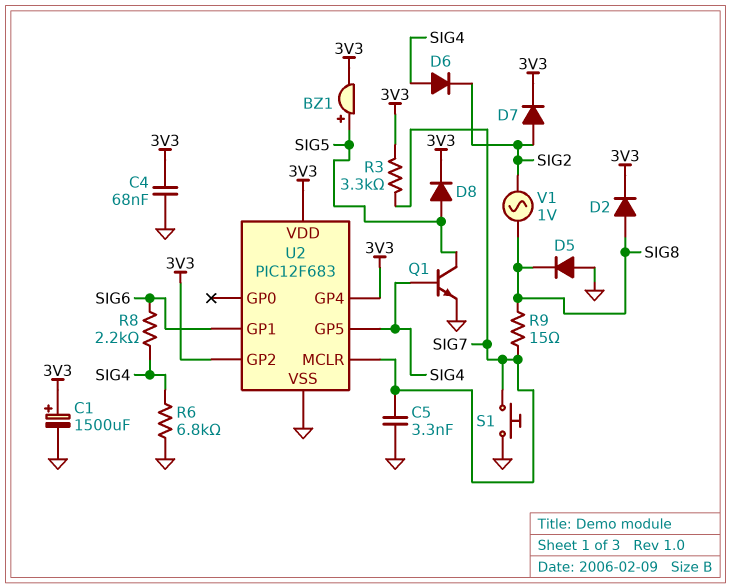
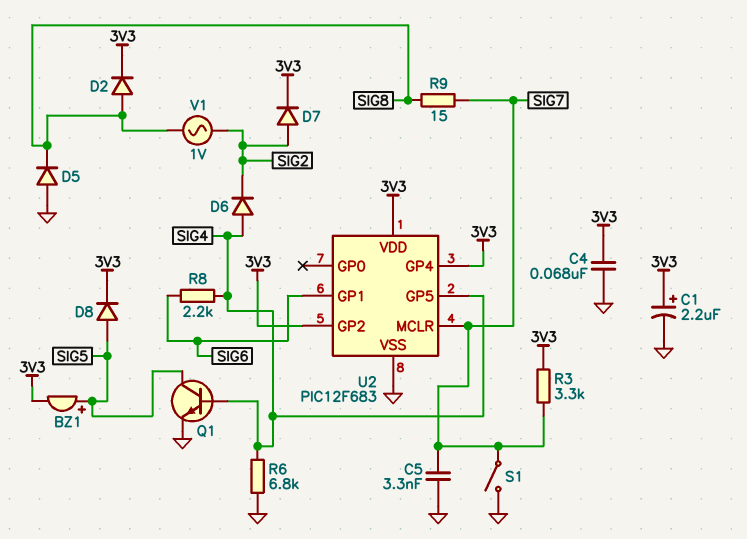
C1: 1500uF (plus 3V3, minus GND) -> 2.2uF (plus 3V3, minus GND)
S1: button (GND, SIG7) -> switch (GND, SIG7)

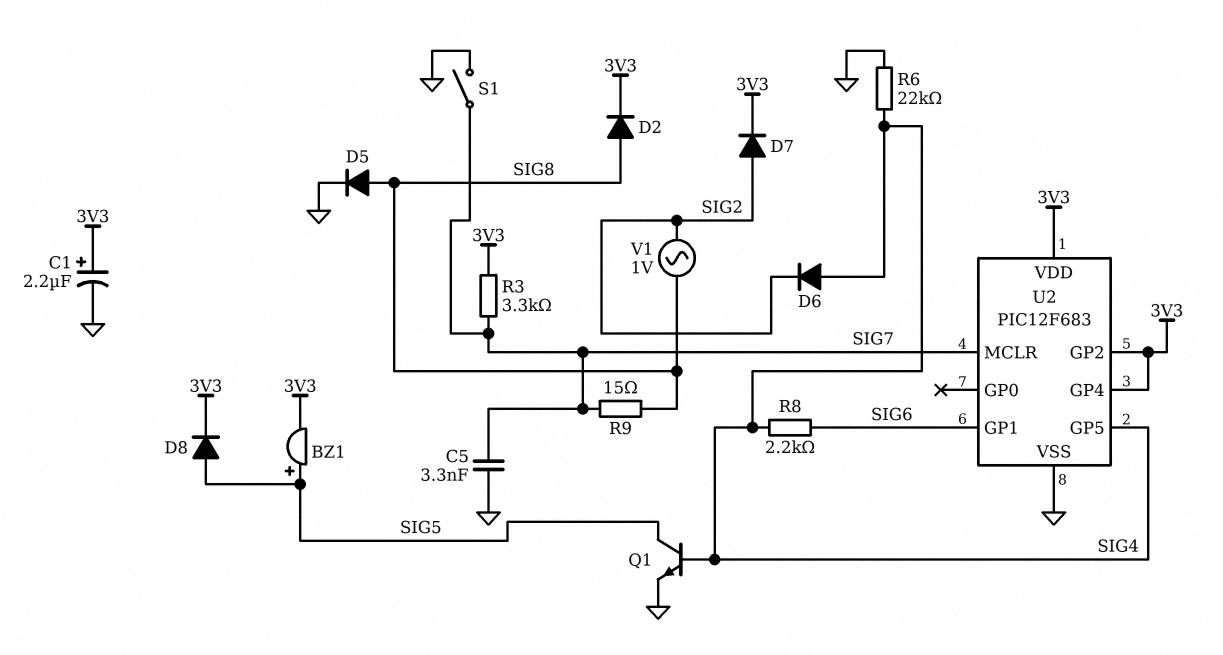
C4: 68nF (3V3, GND) -> none
D5: diode (A GND, K SIG8) -> diode (A SIG8, K GND)
R6: 6.8k (GND, SIG4) -> 22k (GND, SIG4)

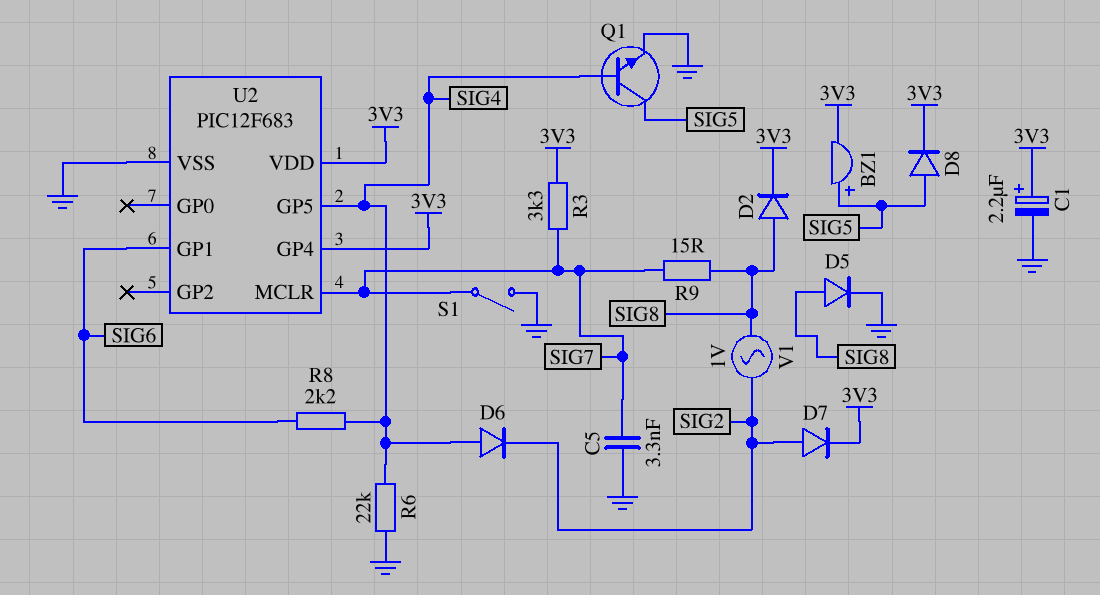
U2 pin GP2: 3V3 -> none

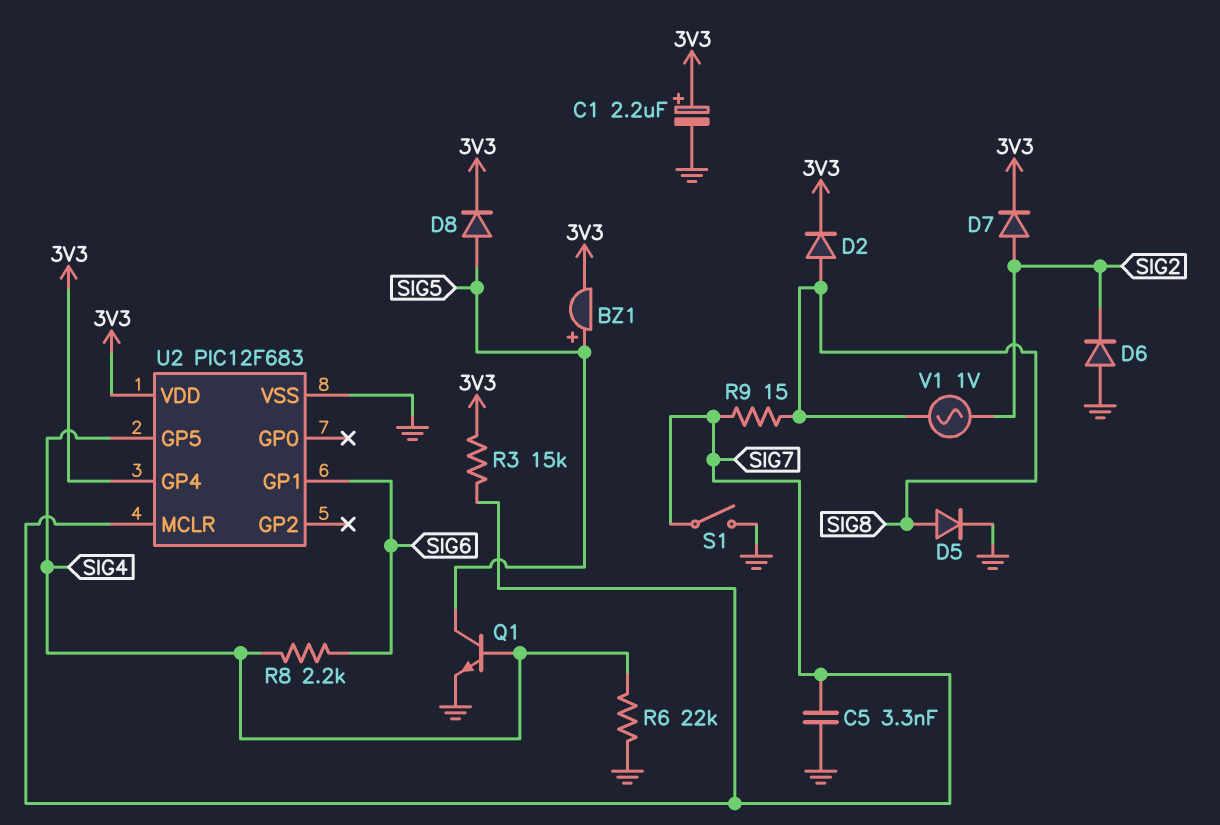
D6: diode (A SIG4, K SIG2) -> diode (A GND, K SIG2)
R3: 3.3k (3V3, SIG7) -> 15k (3V3, SIG7)

